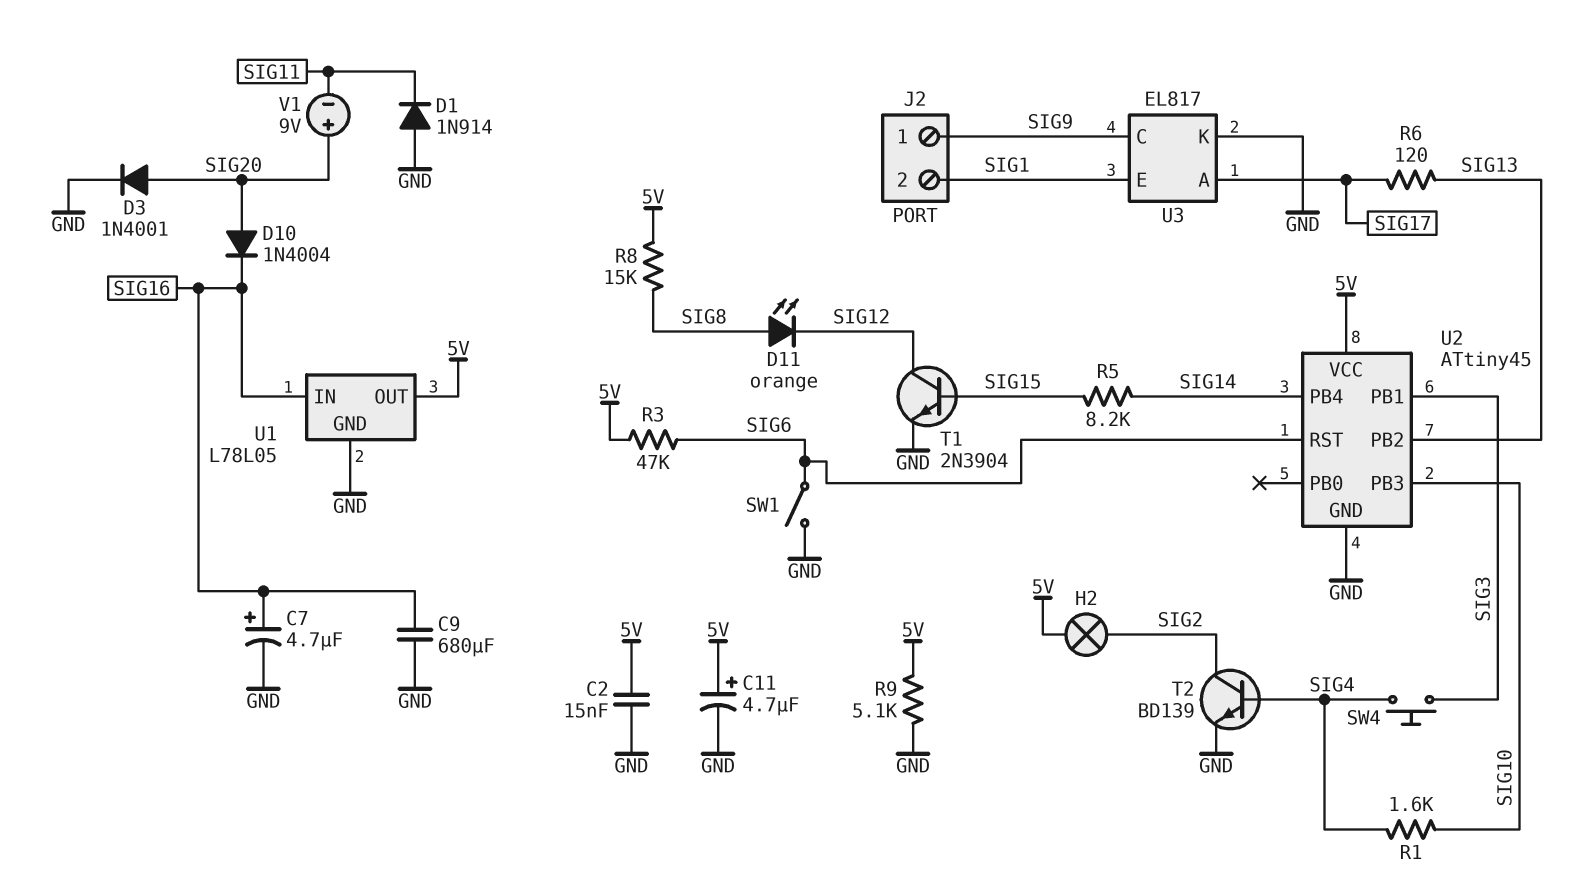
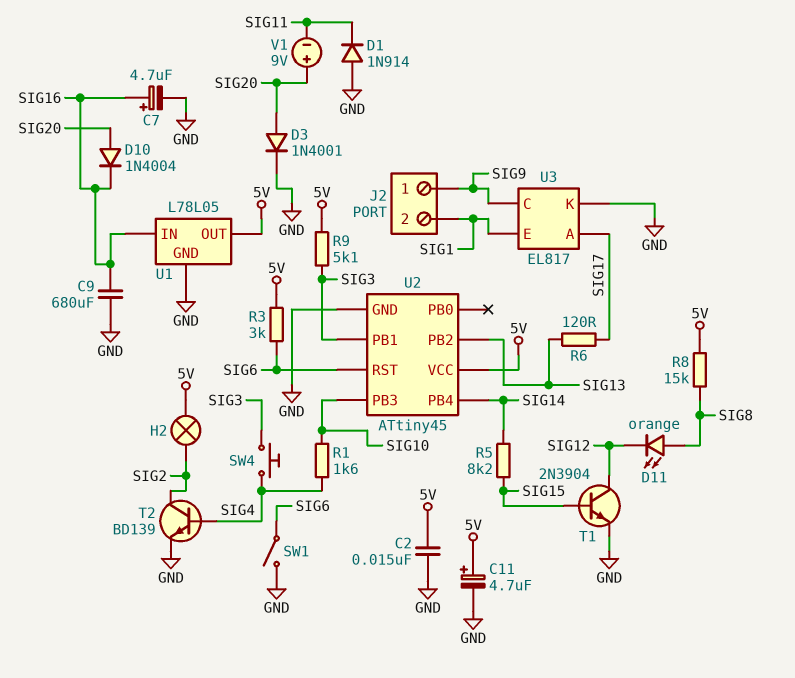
R3: 47k (5V, SIG6) -> 3k (5V, SIG6)
R9: 5.1k (5V, GND) -> 5.1k (5V, SIG3)

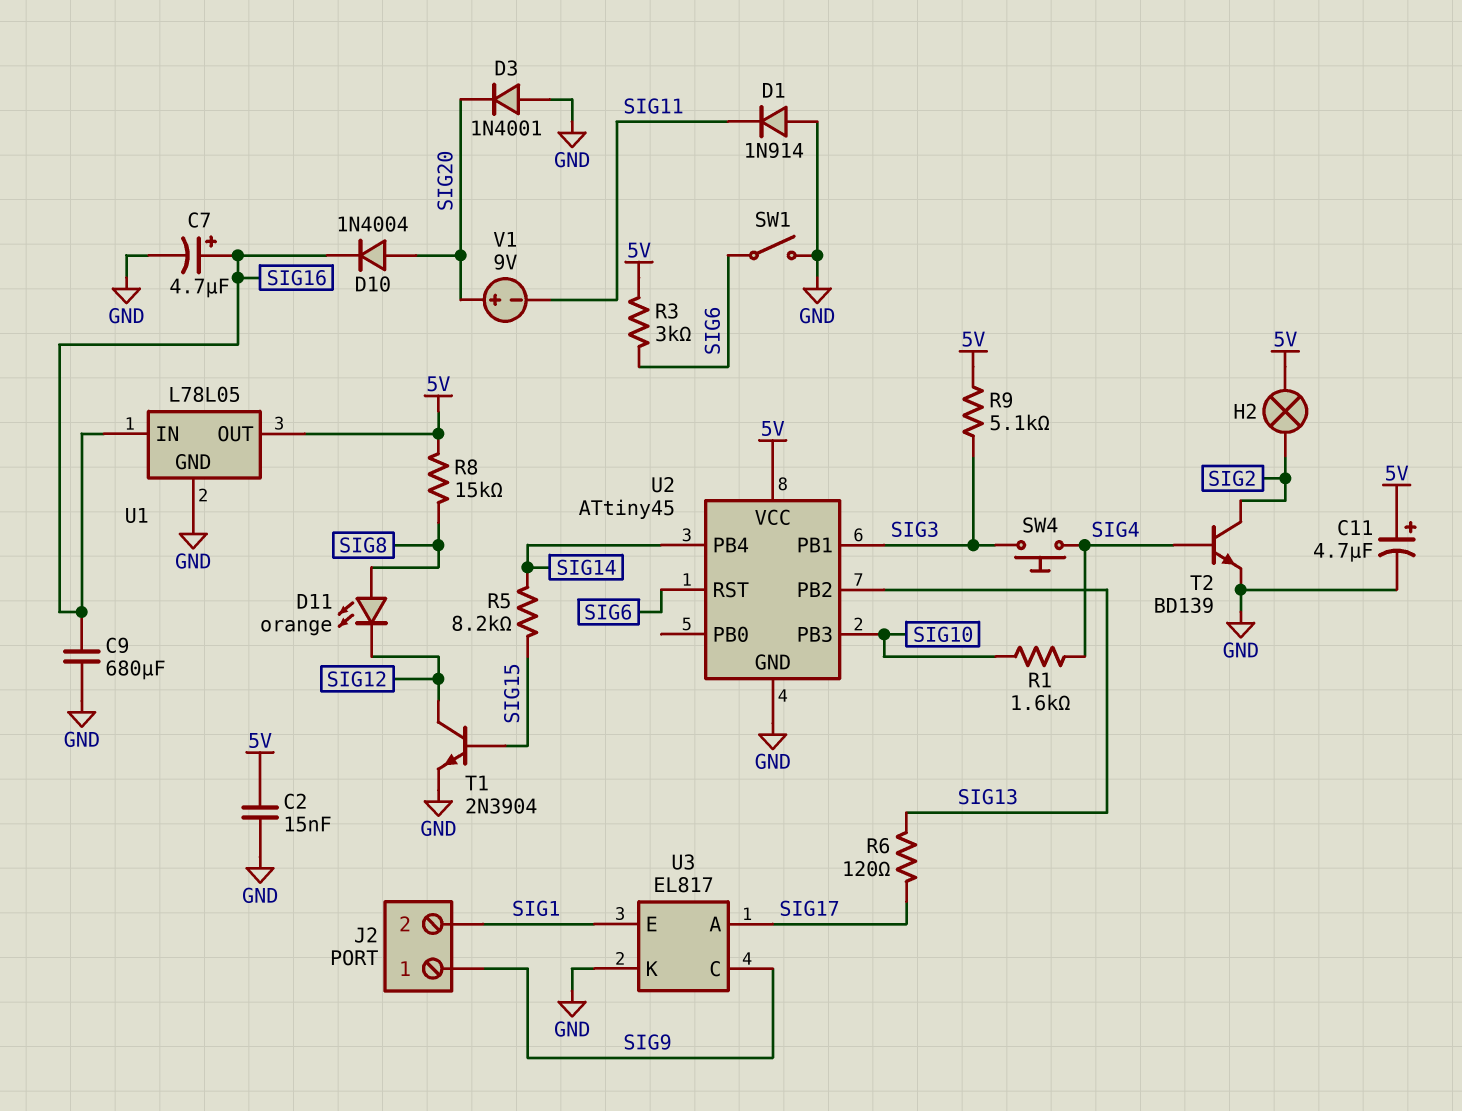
D3: diode 1N4001 (A SIG20, K GND) -> diode 1N4001 (A GND, K SIG20)

